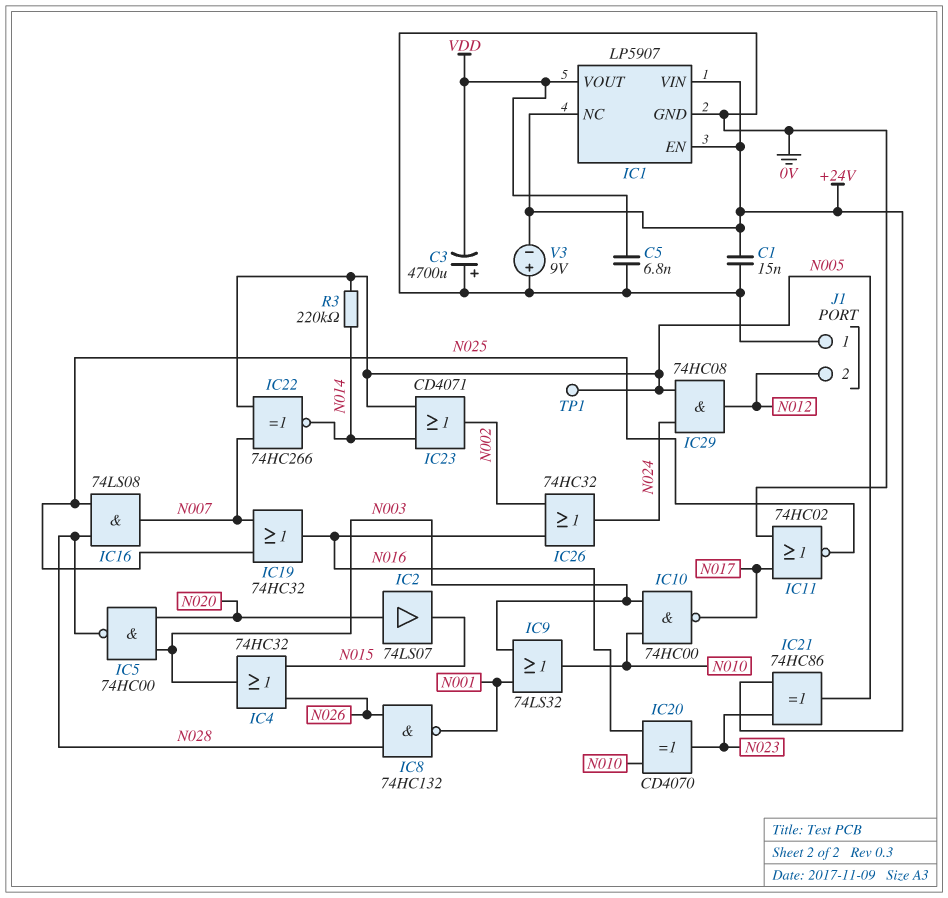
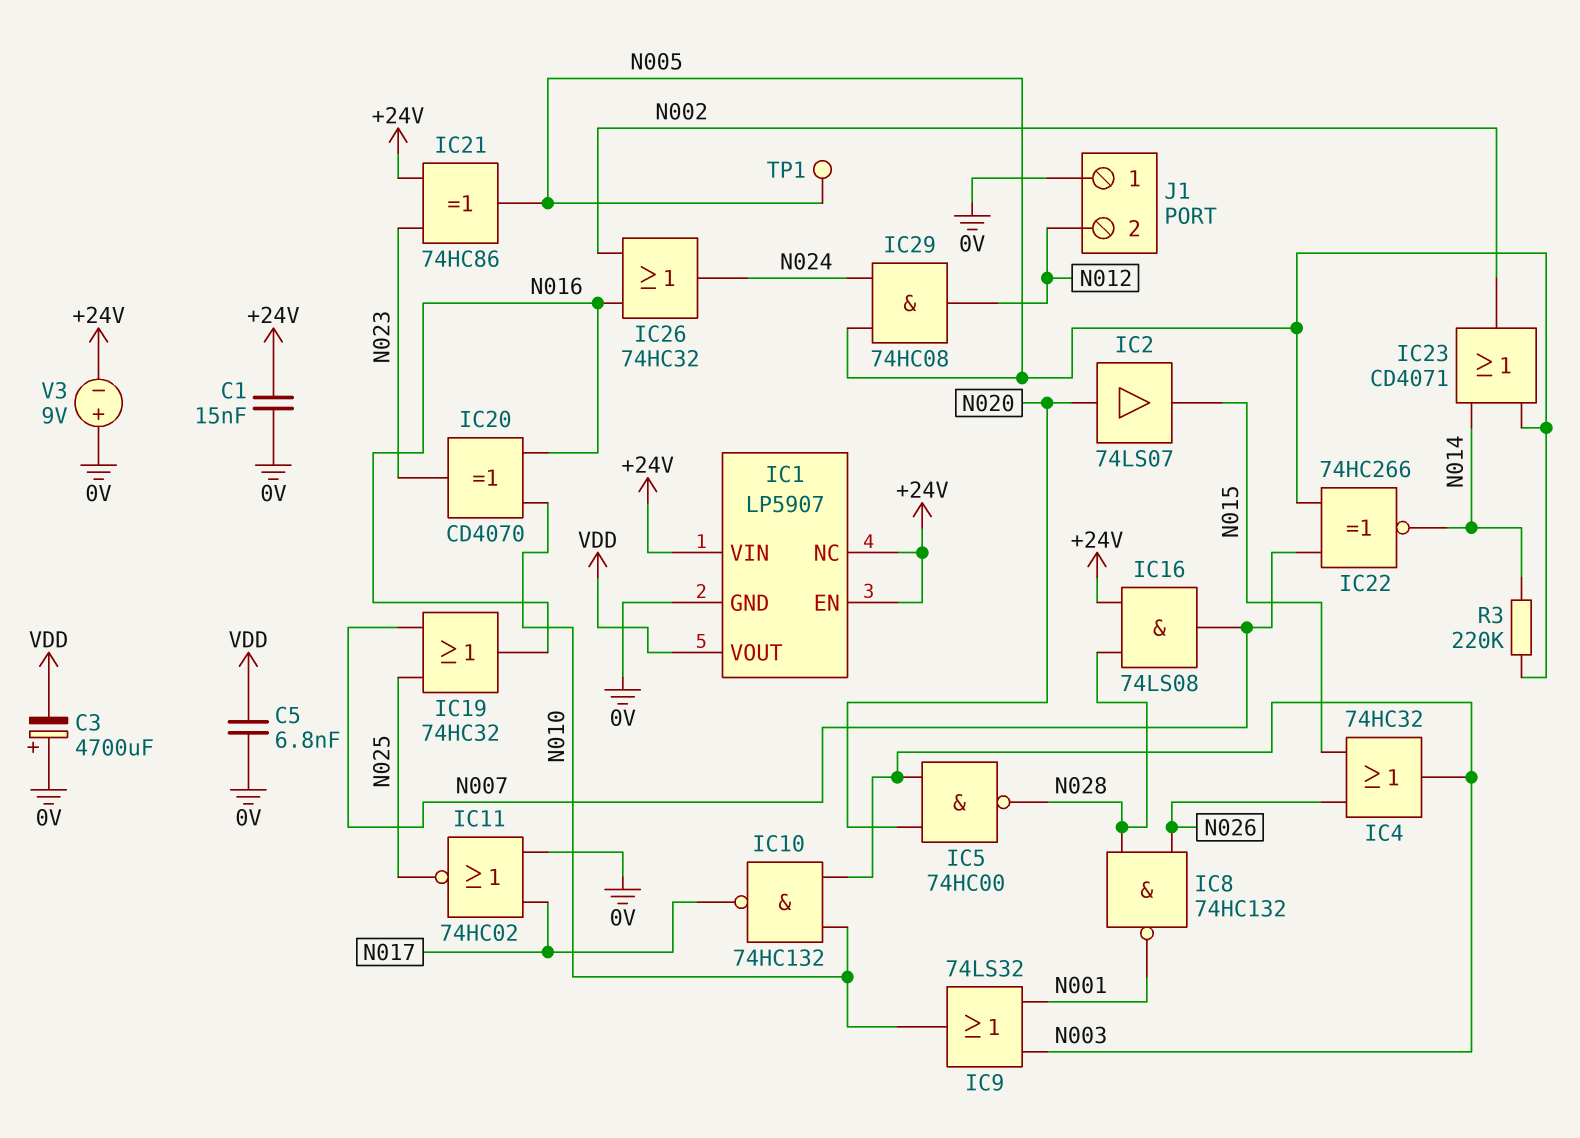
IC10: NAND 74HC00 (in N003, in N010, out N017) -> NAND 74HC132 (in N003, in N010, out N017)
IC16: AND 74LS08 (in N025, in N028, out N007) -> AND 74LS08 (in +24V, in N028, out N007)

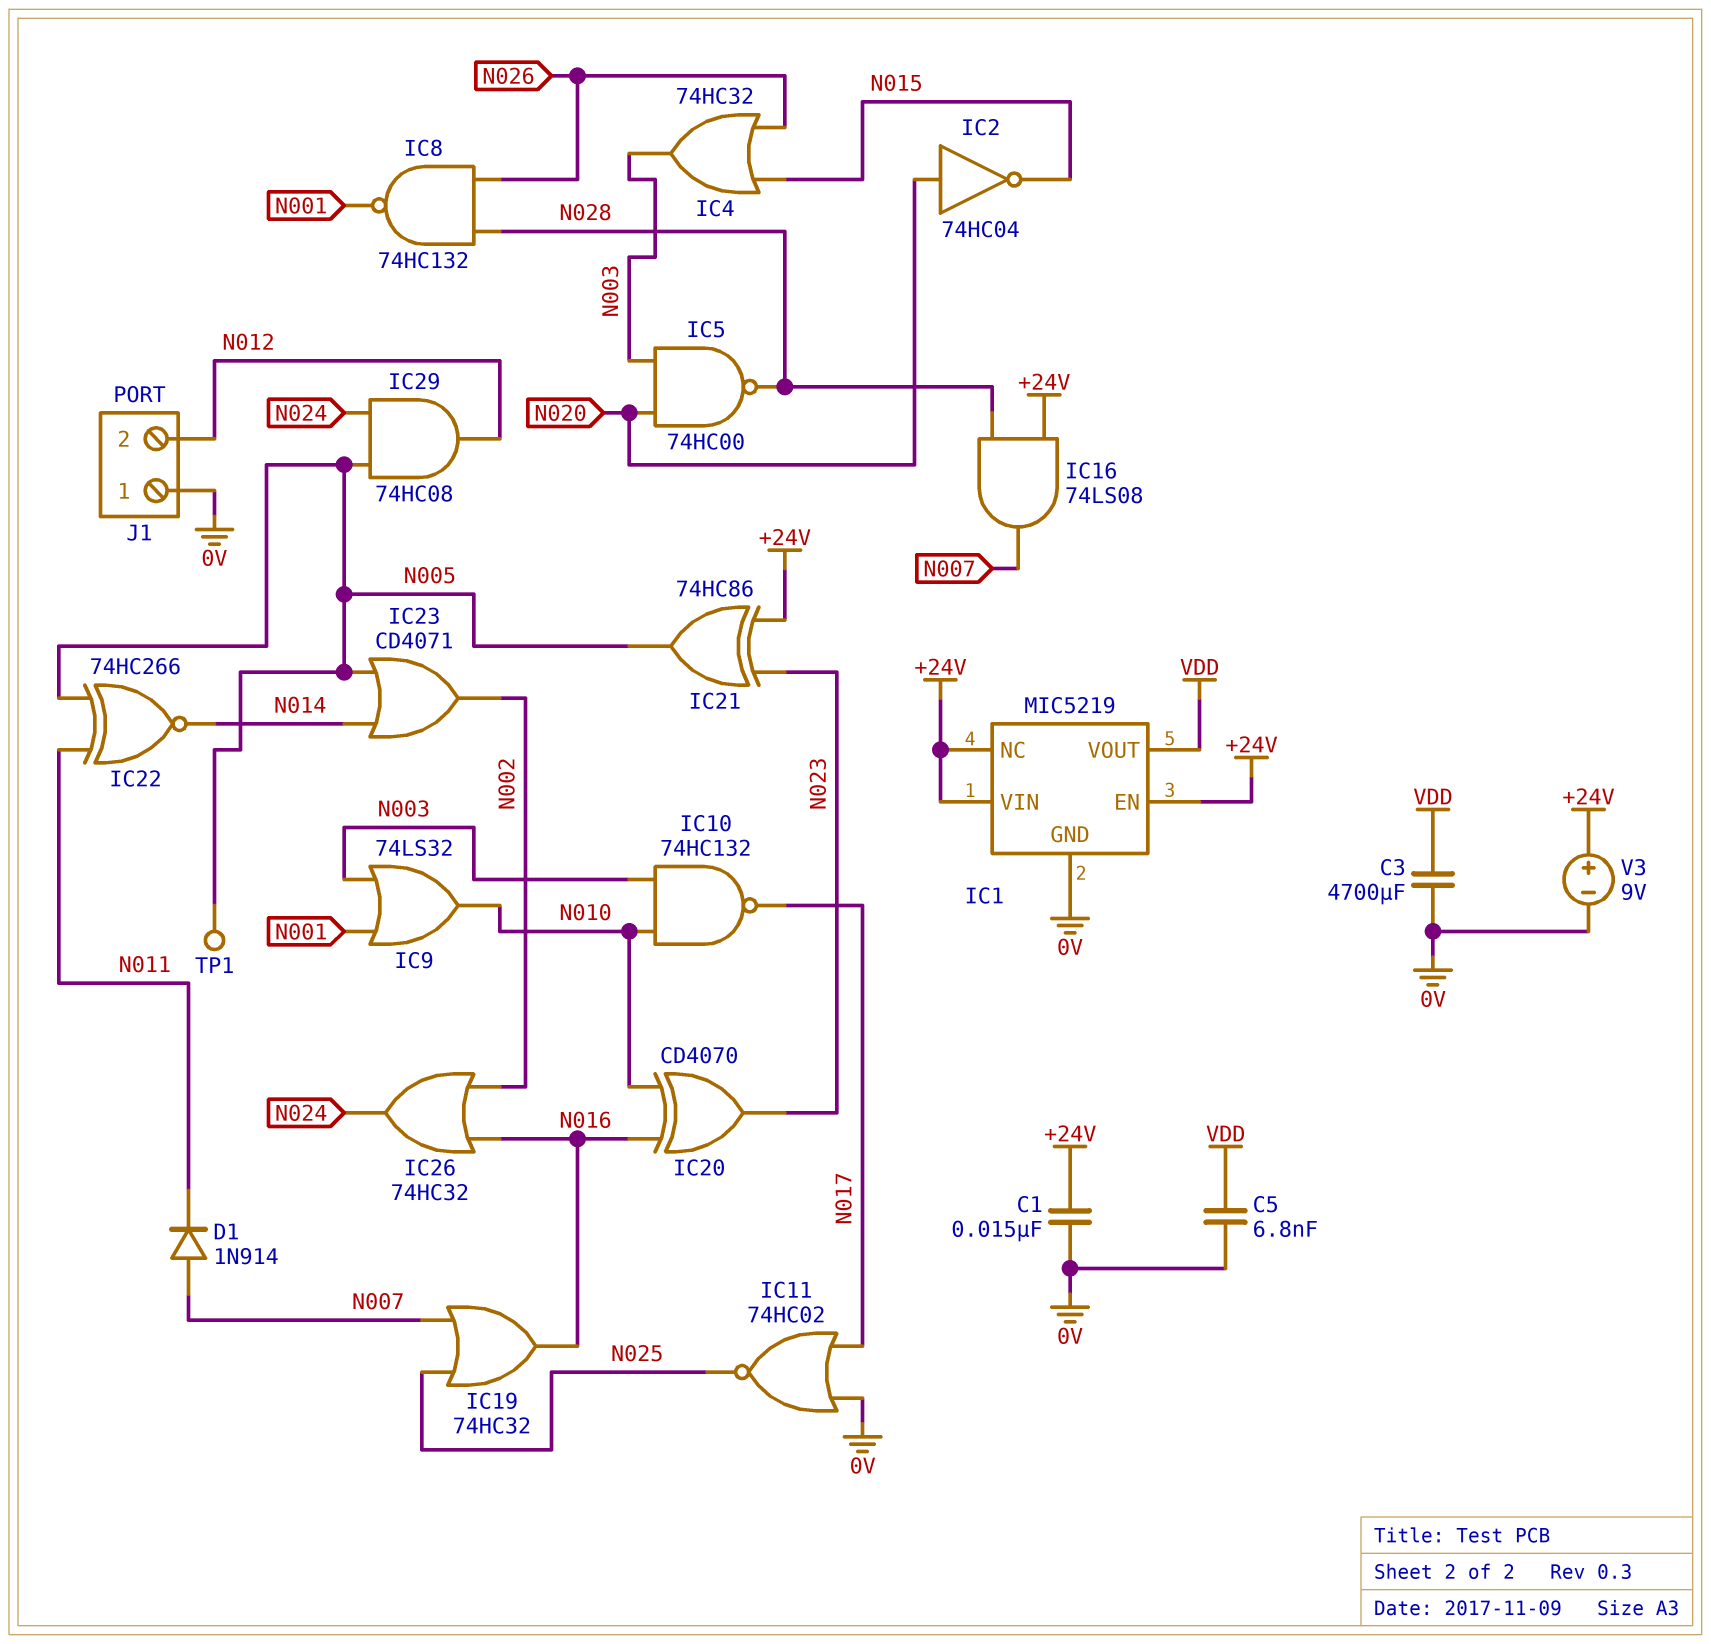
C3: 4700uF (plus 0V, minus VDD) -> 4700uF (0V, VDD)
D1: none -> diode 1N914 (A N007, K N011)
IC1: LP5907 -> MIC5219
IC2: buffer 74LS07 (in N020, out N015) -> NOT 74HC04 (in N020, out N015)
IC22: XNOR 74HC266 (in N005, in N007, out N014) -> XNOR 74HC266 (in N005, in N011, out N014)
R3: 220k (N005, N014) -> none
V3: 9V (plus 0V, minus +24V) -> 9V (plus +24V, minus 0V)

